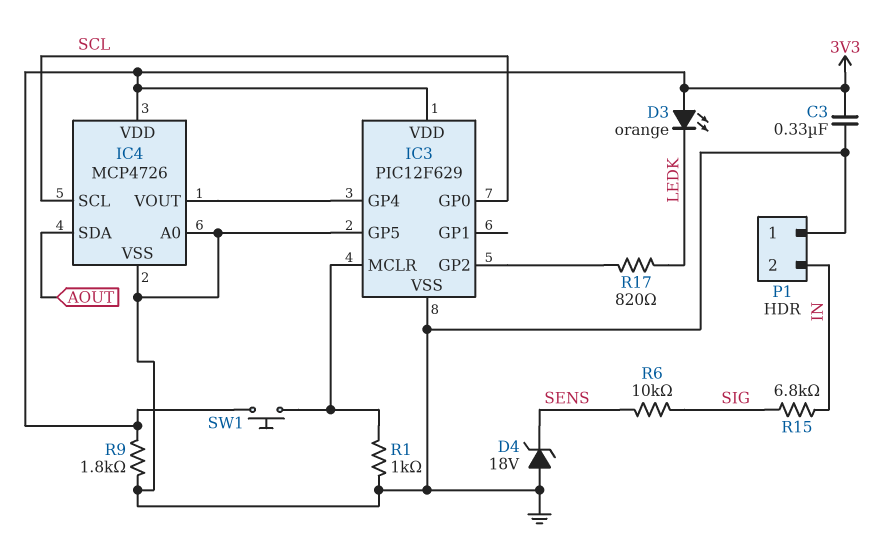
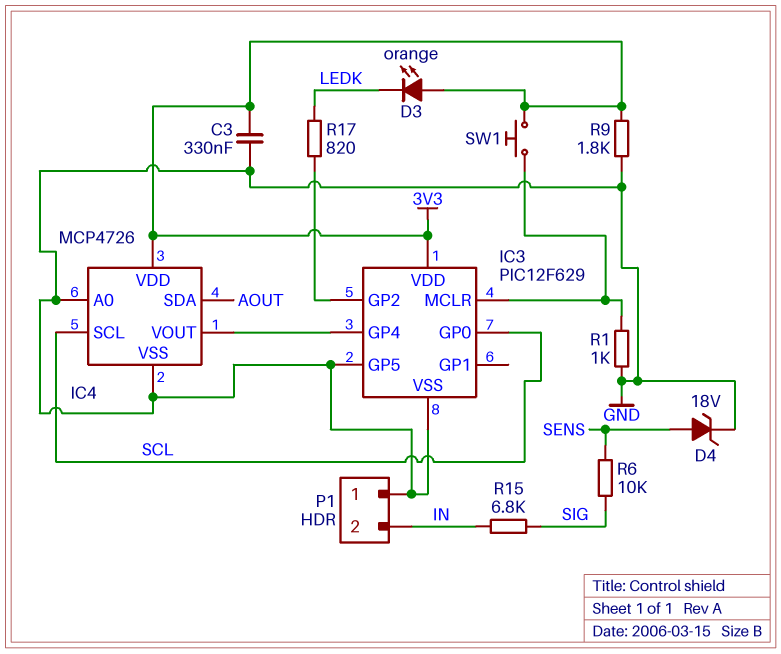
D4: zener 18V (A GND, K SENS) -> zener 18V (A SENS, K GND)

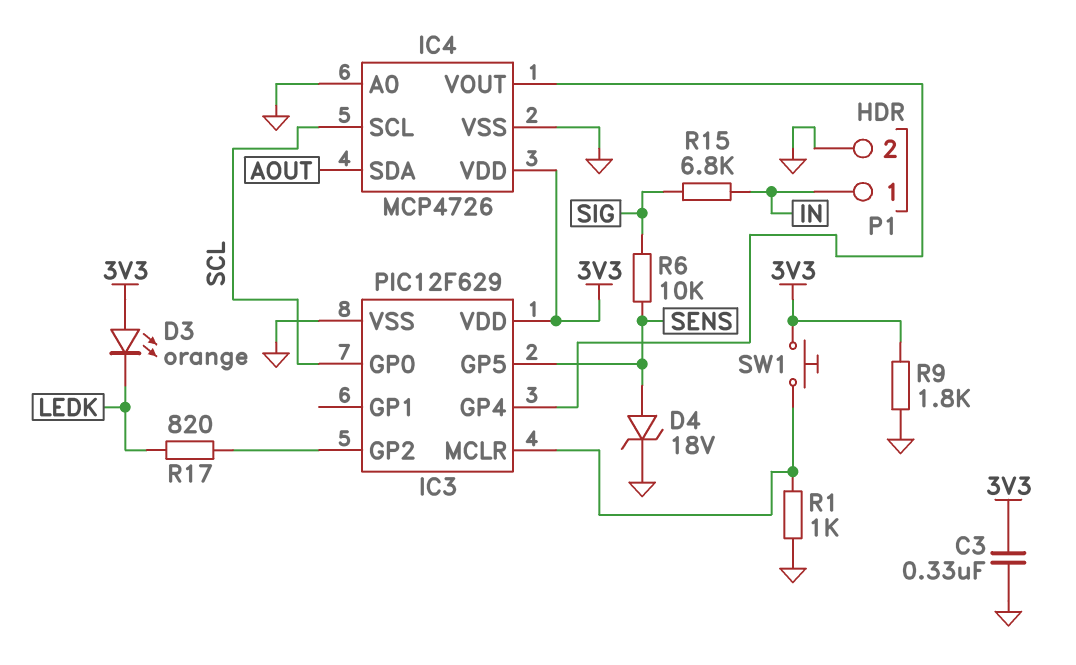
IC3 pin GP5: GND -> SENS
P1 pin 1: GND -> IN
P1 pin 2: IN -> GND

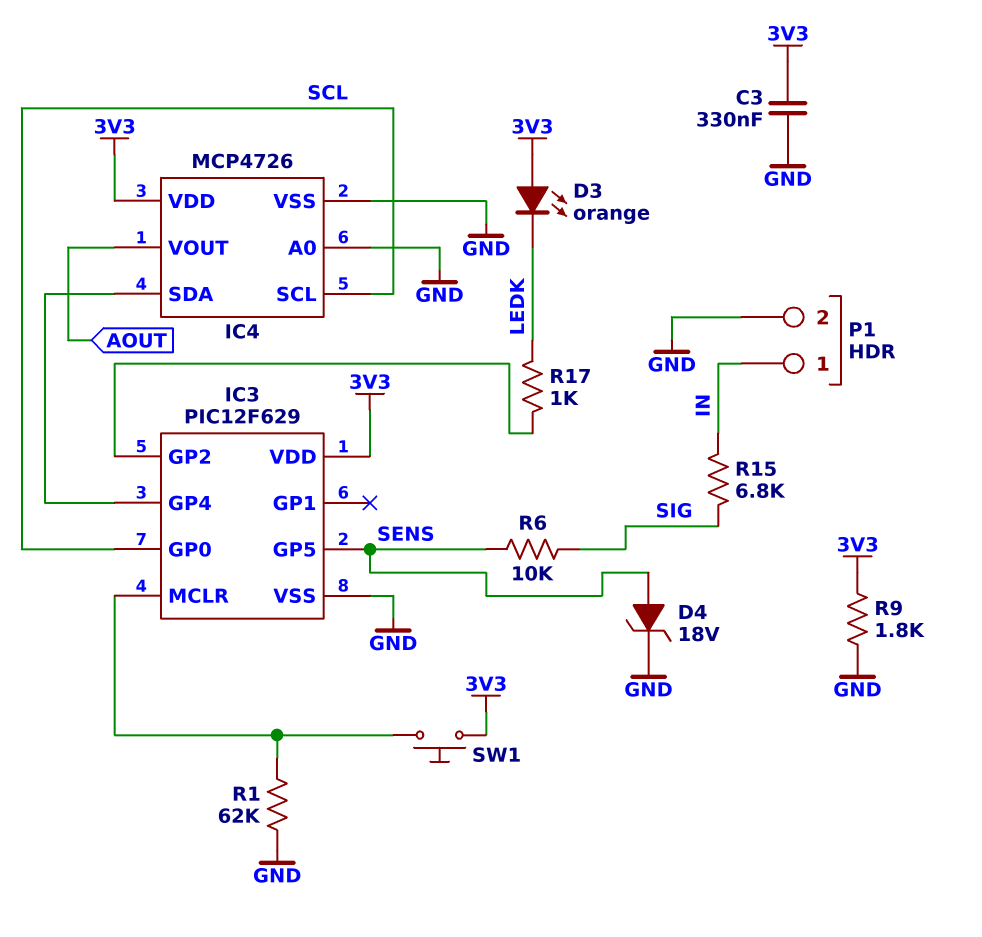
IC4 pin SDA: AOUT -> IC3/GP4
IC4 pin VOUT: IC3/GP4 -> AOUT
R1: 1k (GND, IC3/MCLR) -> 62k (GND, IC3/MCLR)
R17: 820 (IC3/GP2, LEDK) -> 1k (IC3/GP2, LEDK)

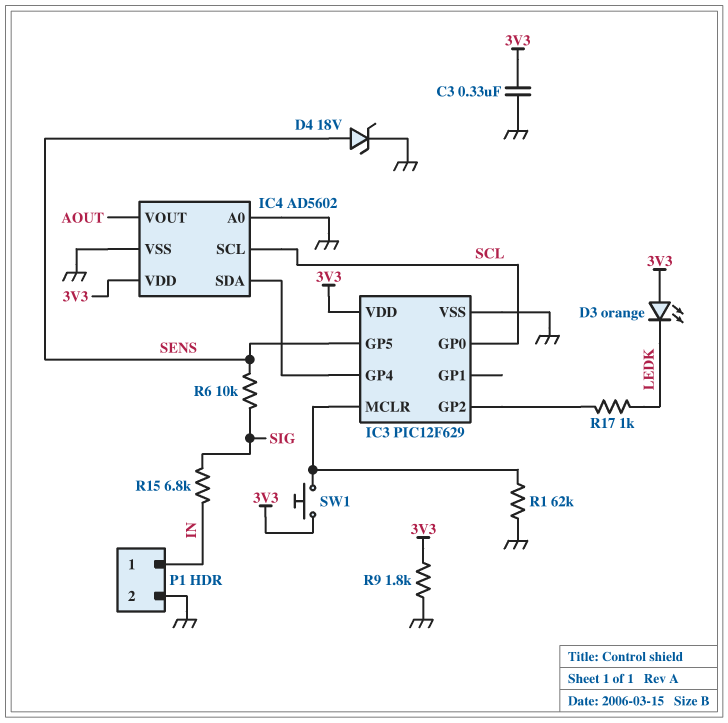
IC4: MCP4726 -> AD5602

